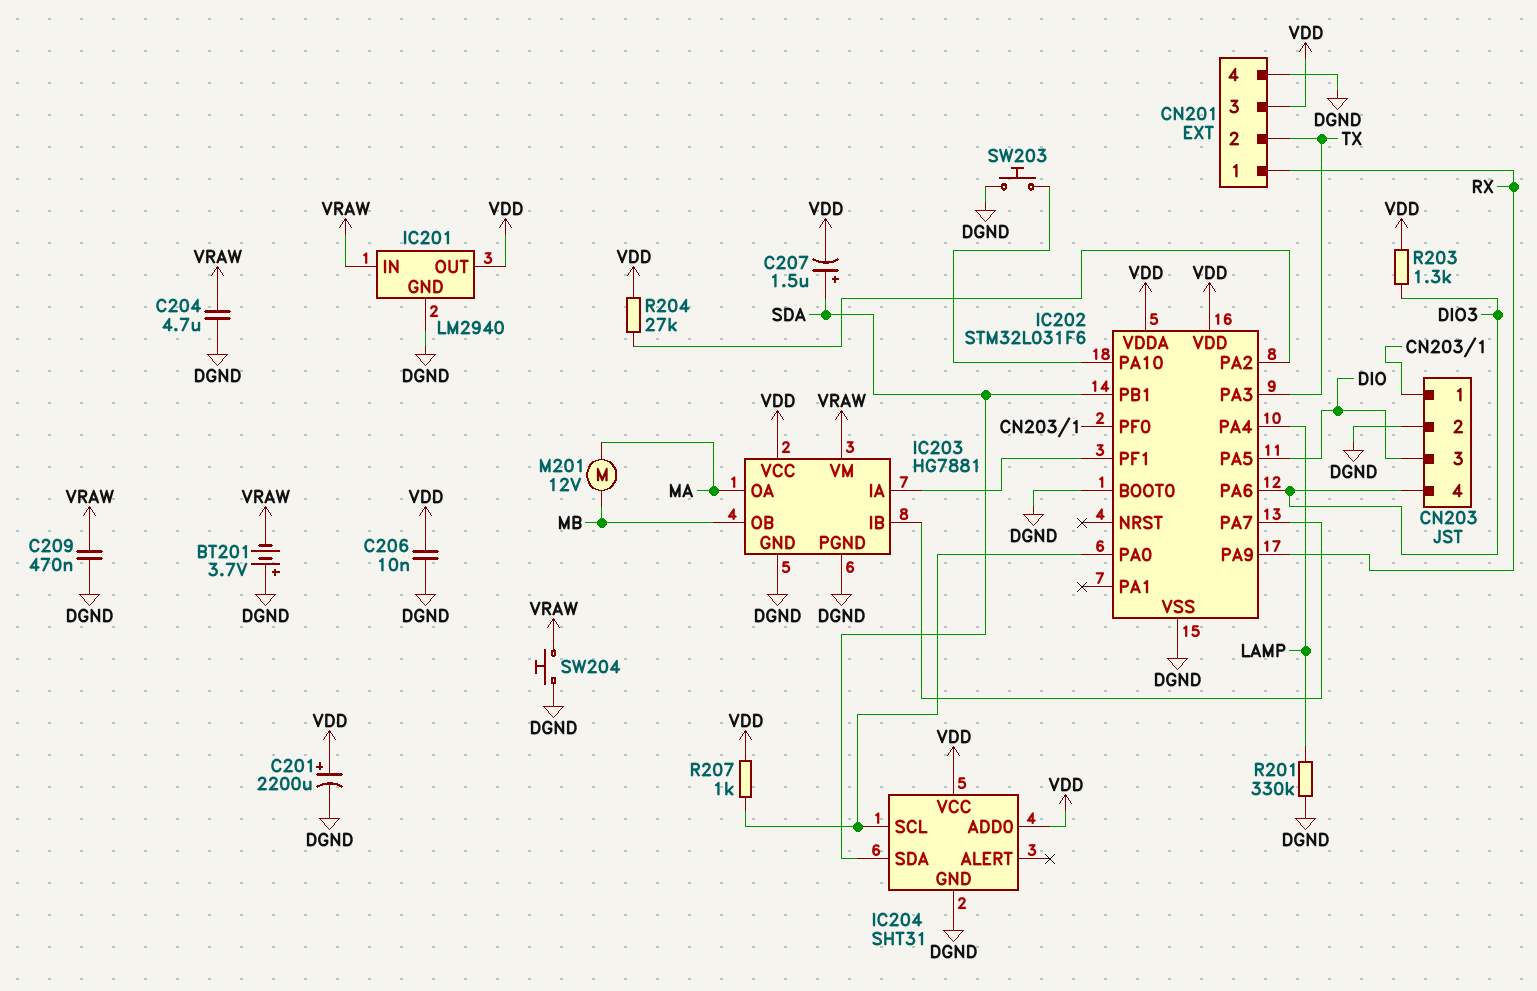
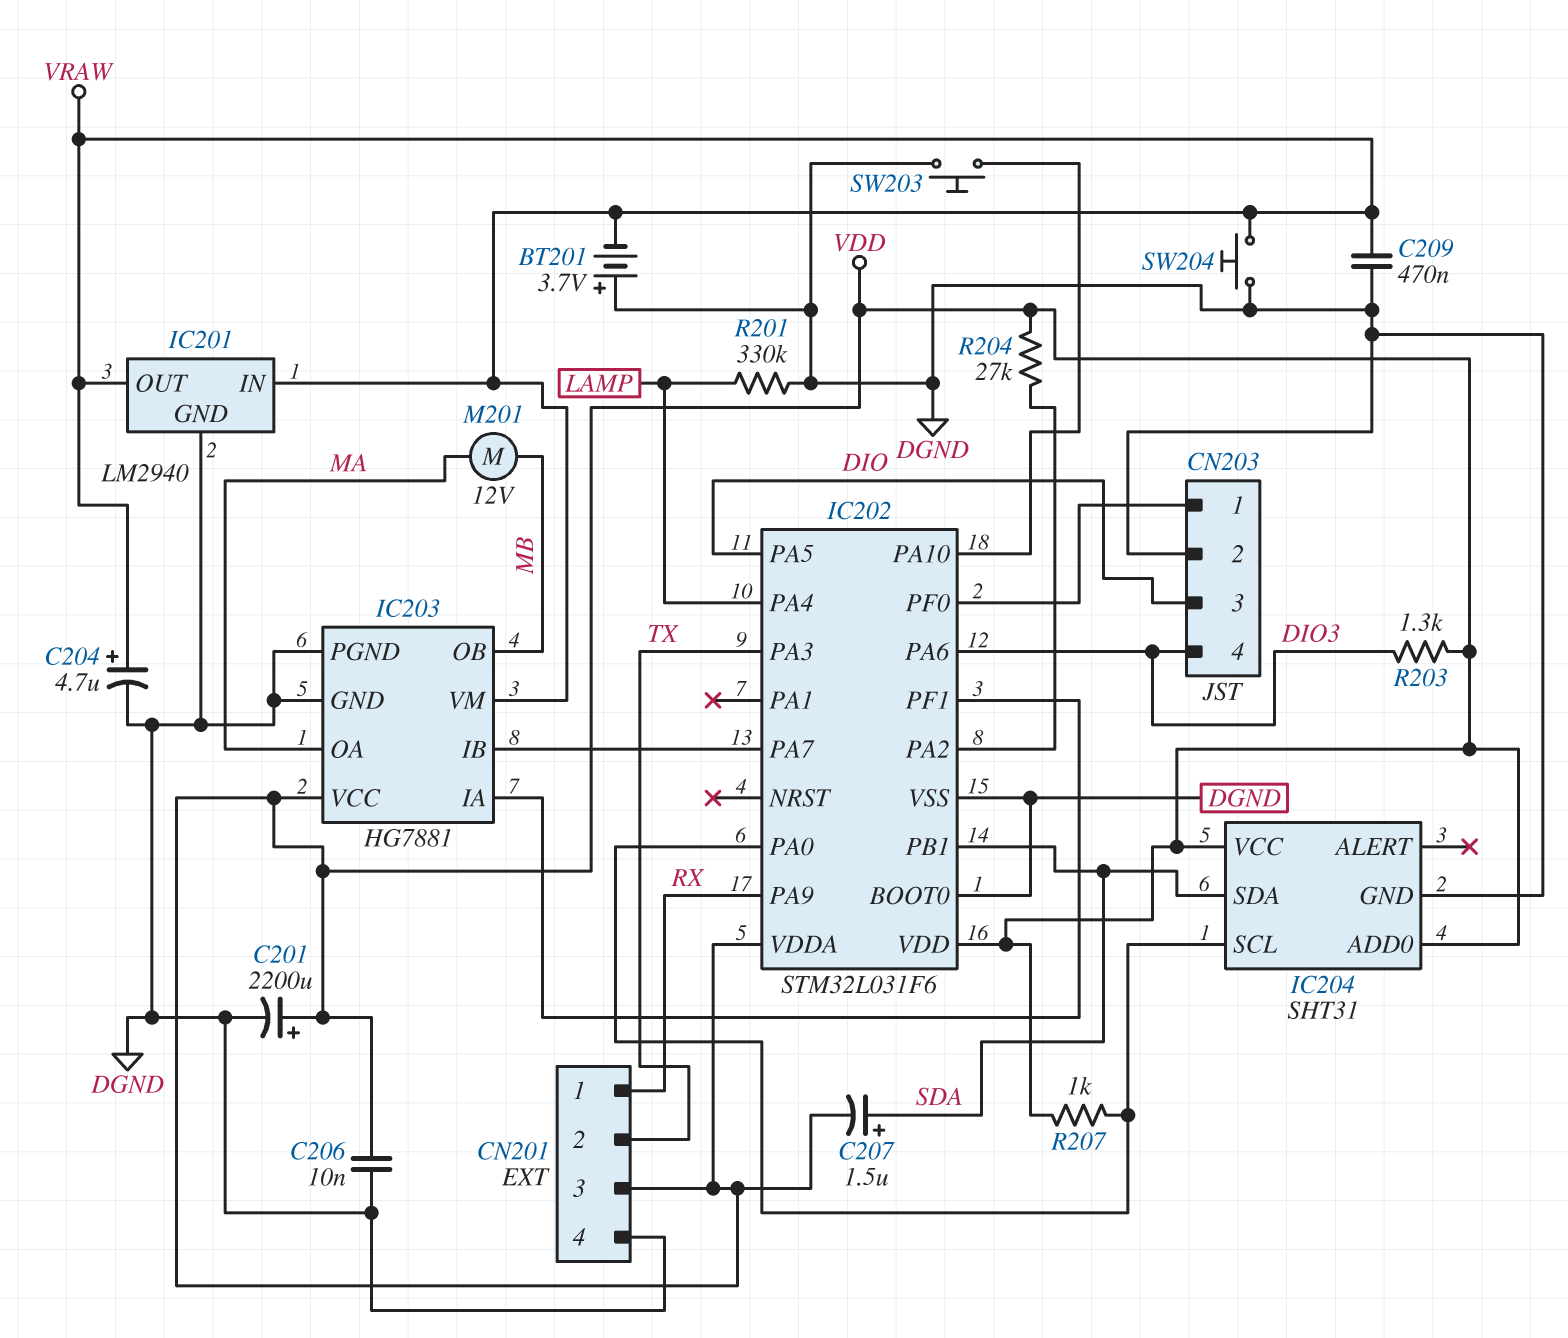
C204: 4.7uF (DGND, VRAW) -> 4.7uF (plus VRAW, minus DGND)
IC201 pin OUT: VDD -> VRAW

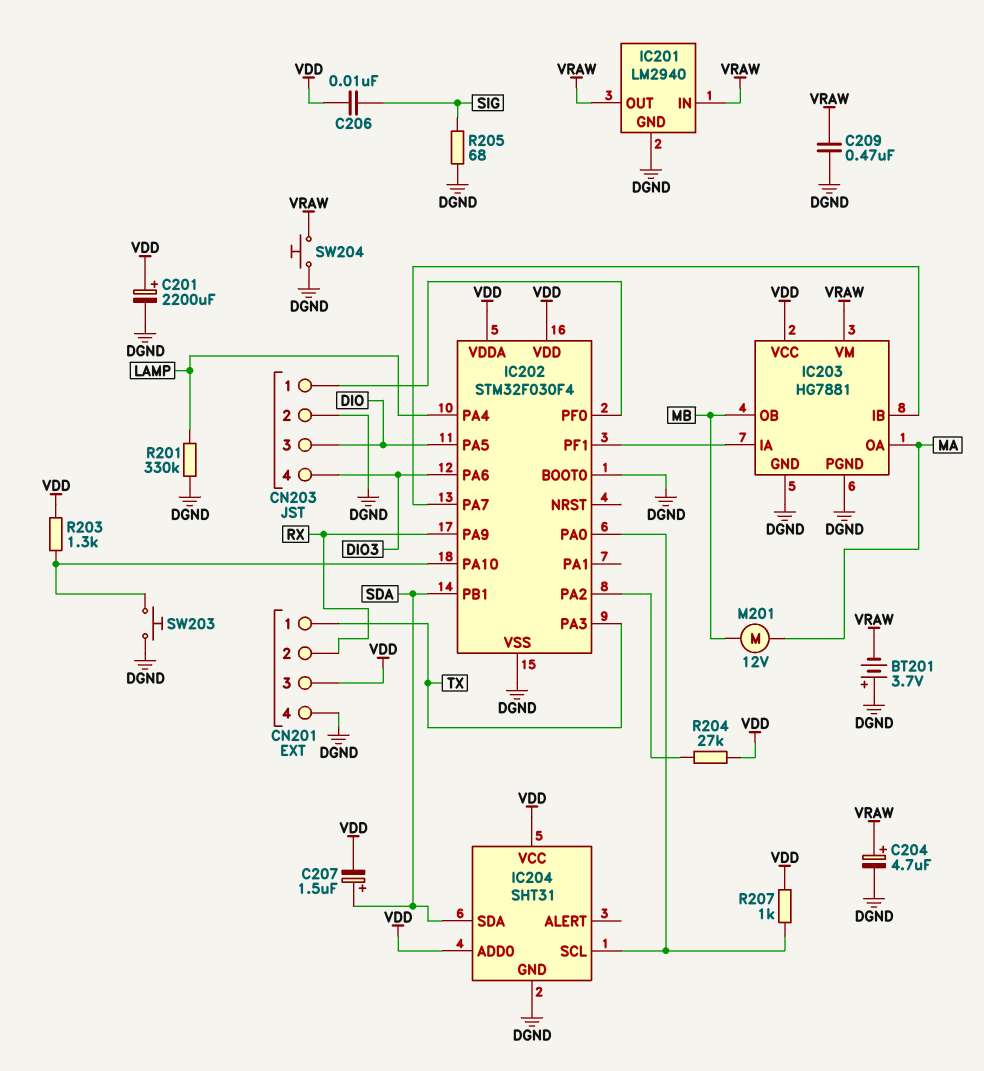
C206: 10nF (DGND, VDD) -> 10nF (SIG, VDD)
CN201 pin 1: RX -> TX
CN201 pin 2: TX -> RX
IC202: STM32L031F6 -> STM32F030F4
R203: 1.3k (DIO3, VDD) -> 1.3k (IC202/PA10, VDD)
R205: none -> 68 (DGND, SIG)

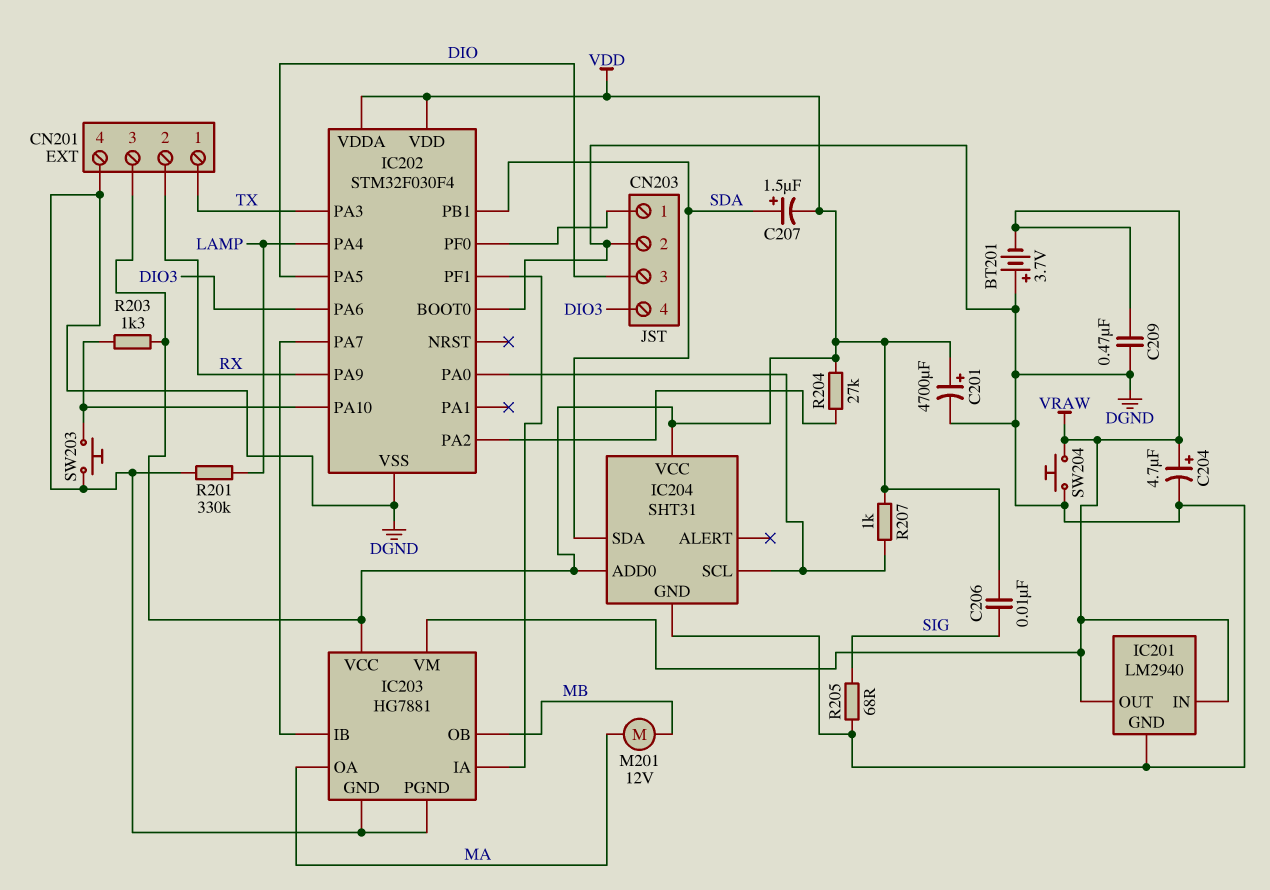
C201: 2200uF (plus VDD, minus DGND) -> 4700uF (plus VDD, minus DGND)

